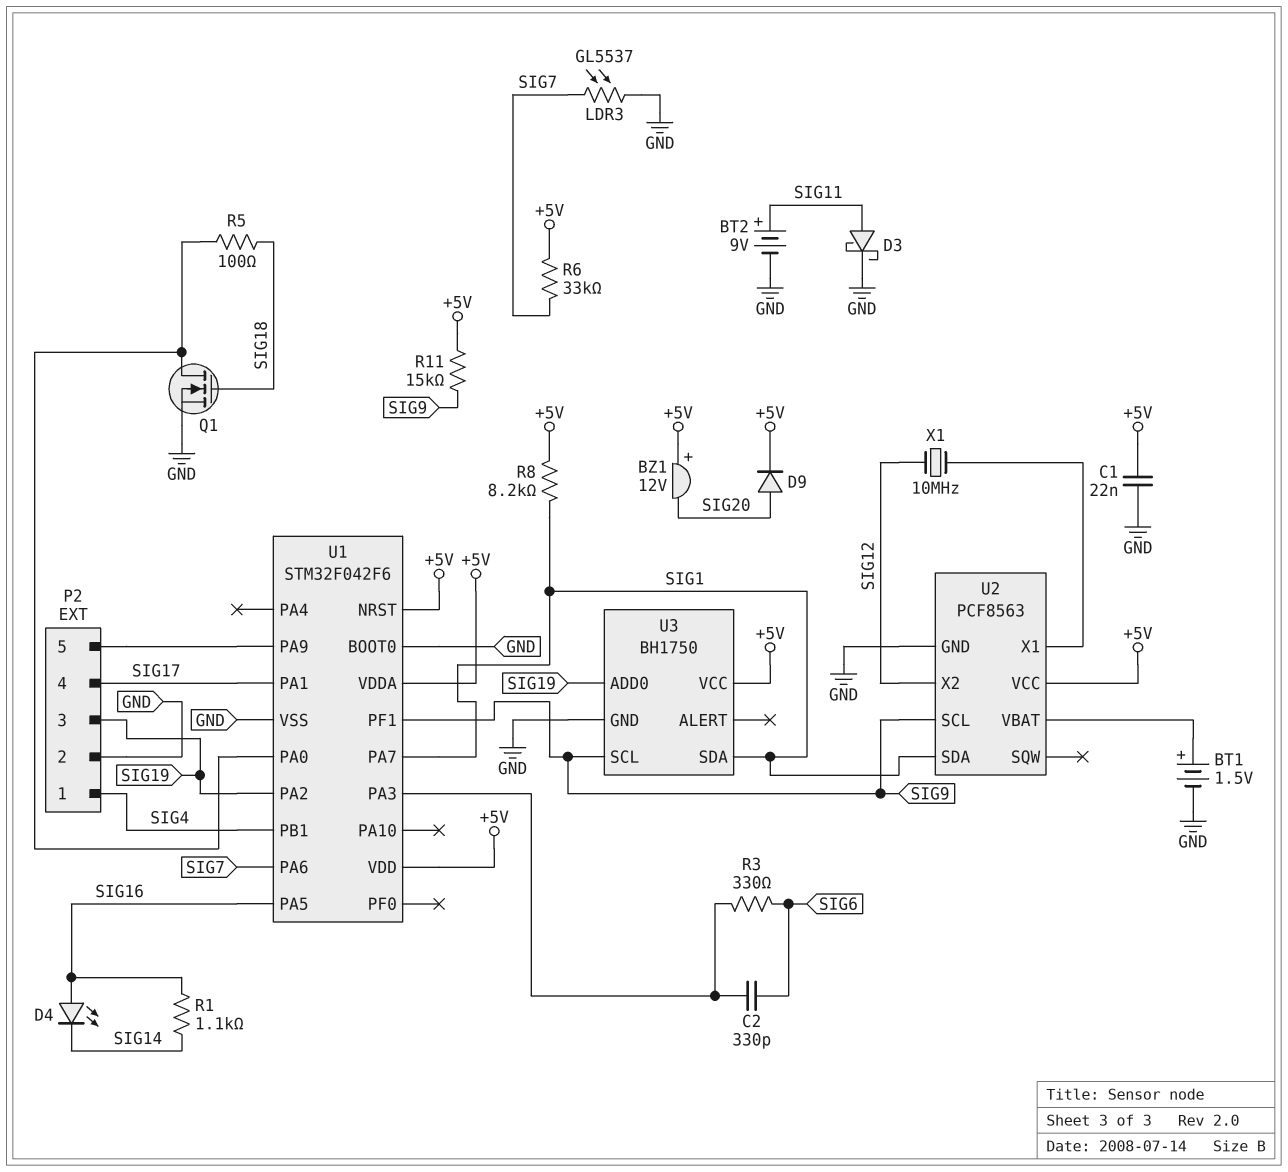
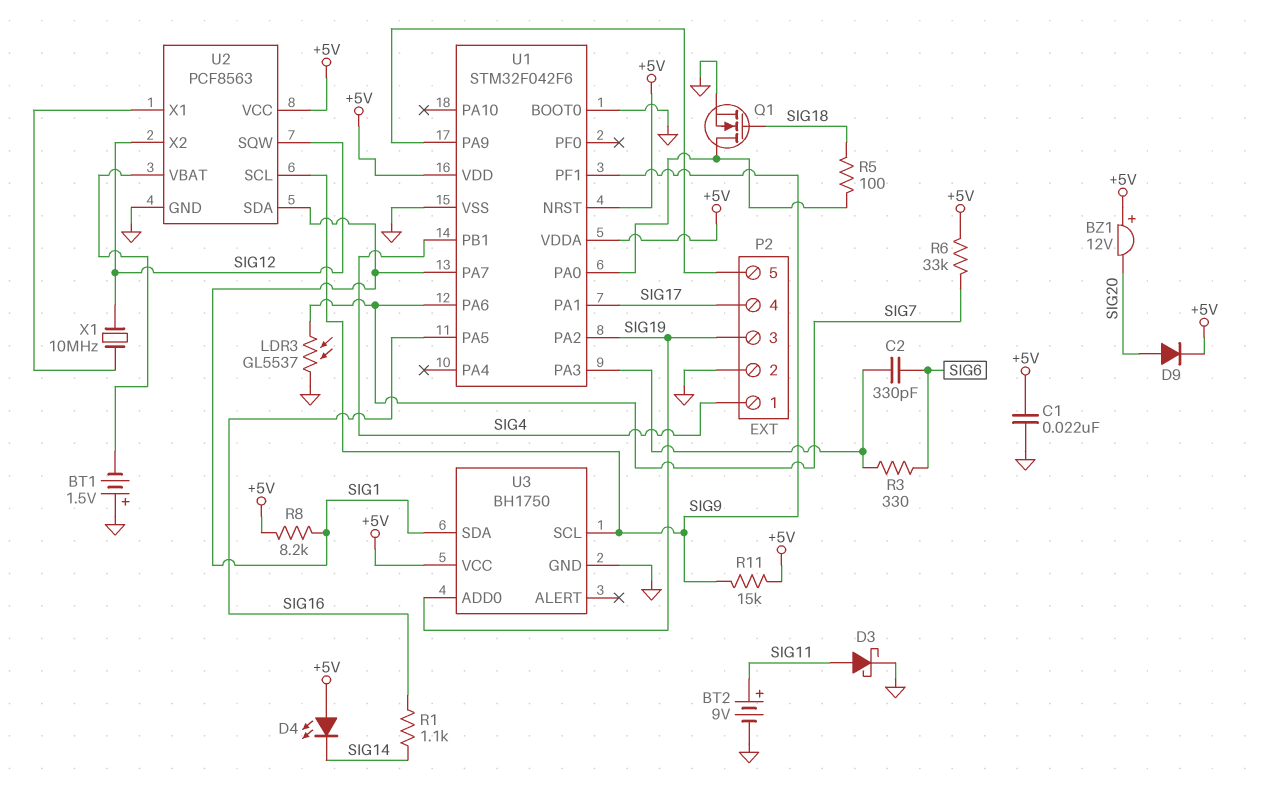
BT1: 1.5V (plus U2/VBAT, minus GND) -> 1.5V (plus GND, minus U2/VBAT)
D4: LED (A SIG16, K SIG14) -> LED (A +5V, K SIG14)
U2 pin SQW: none -> SIG12

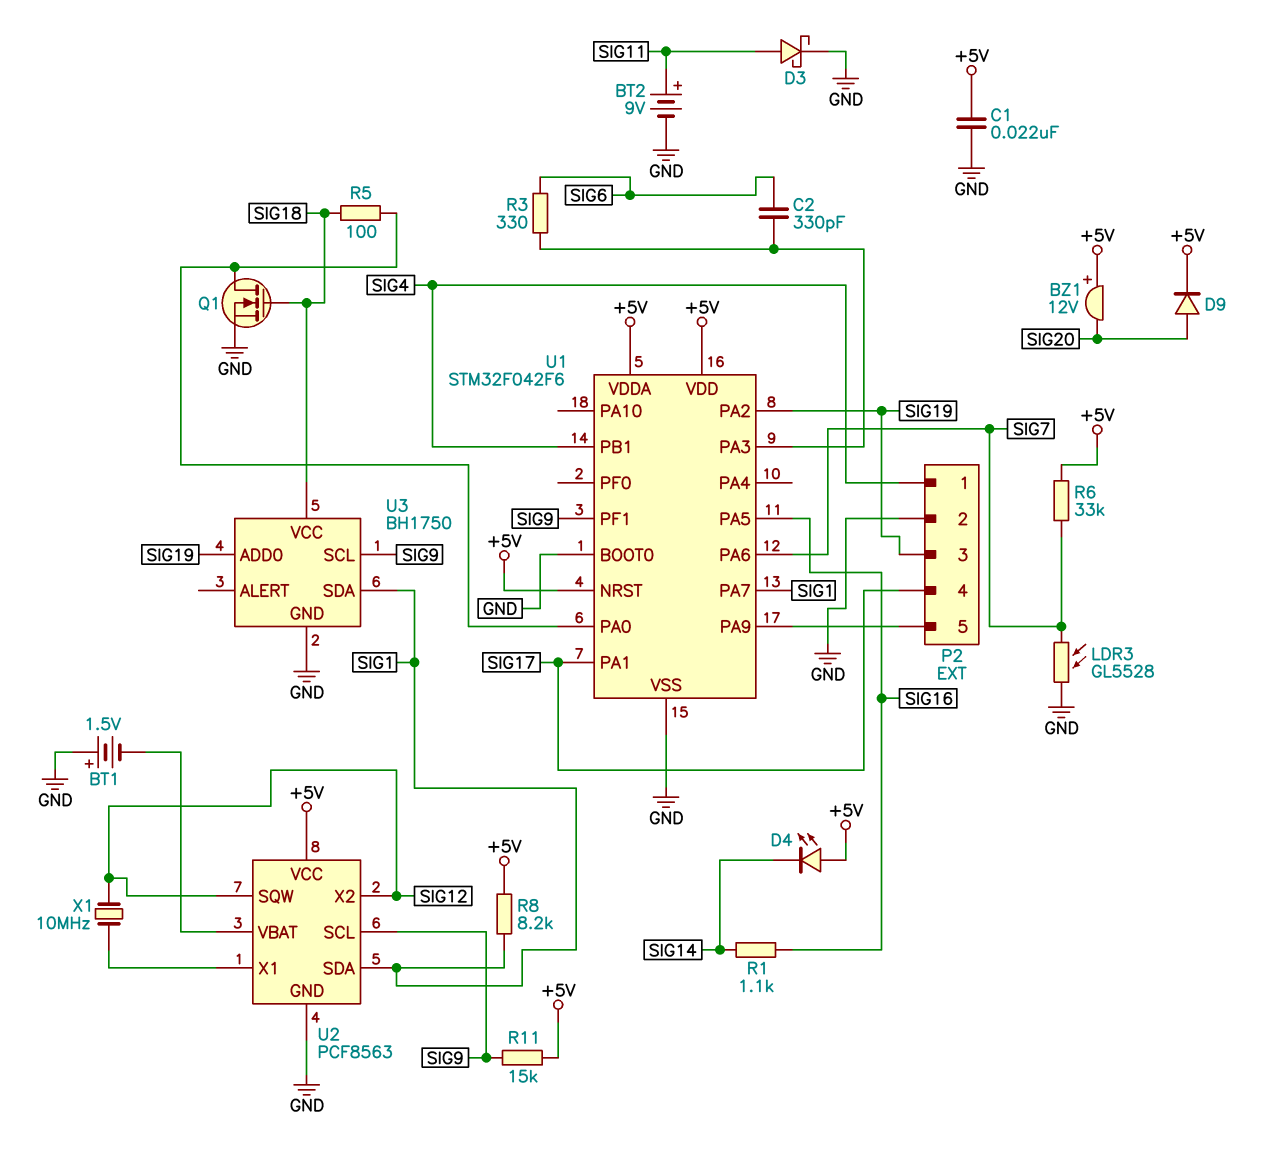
LDR3: GL5537 (GND, SIG7) -> GL5528 (GND, SIG7)
U3 pin VCC: +5V -> SIG18

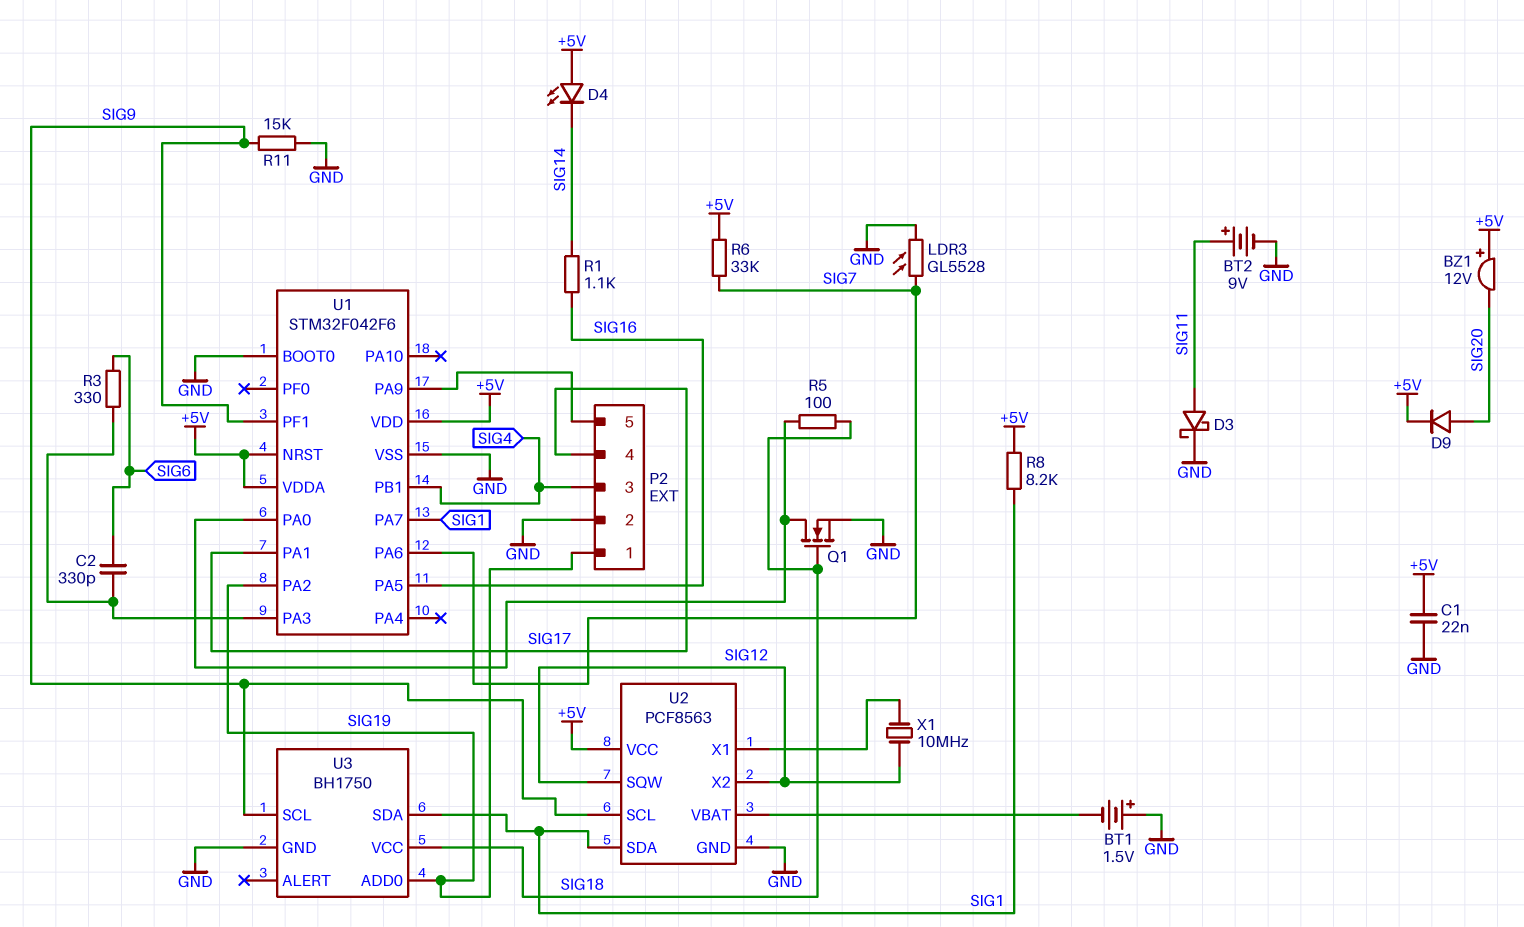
P2 pin 1: SIG4 -> SIG19
P2 pin 3: SIG19 -> SIG4
R11: 15k (+5V, SIG9) -> 15k (GND, SIG9)

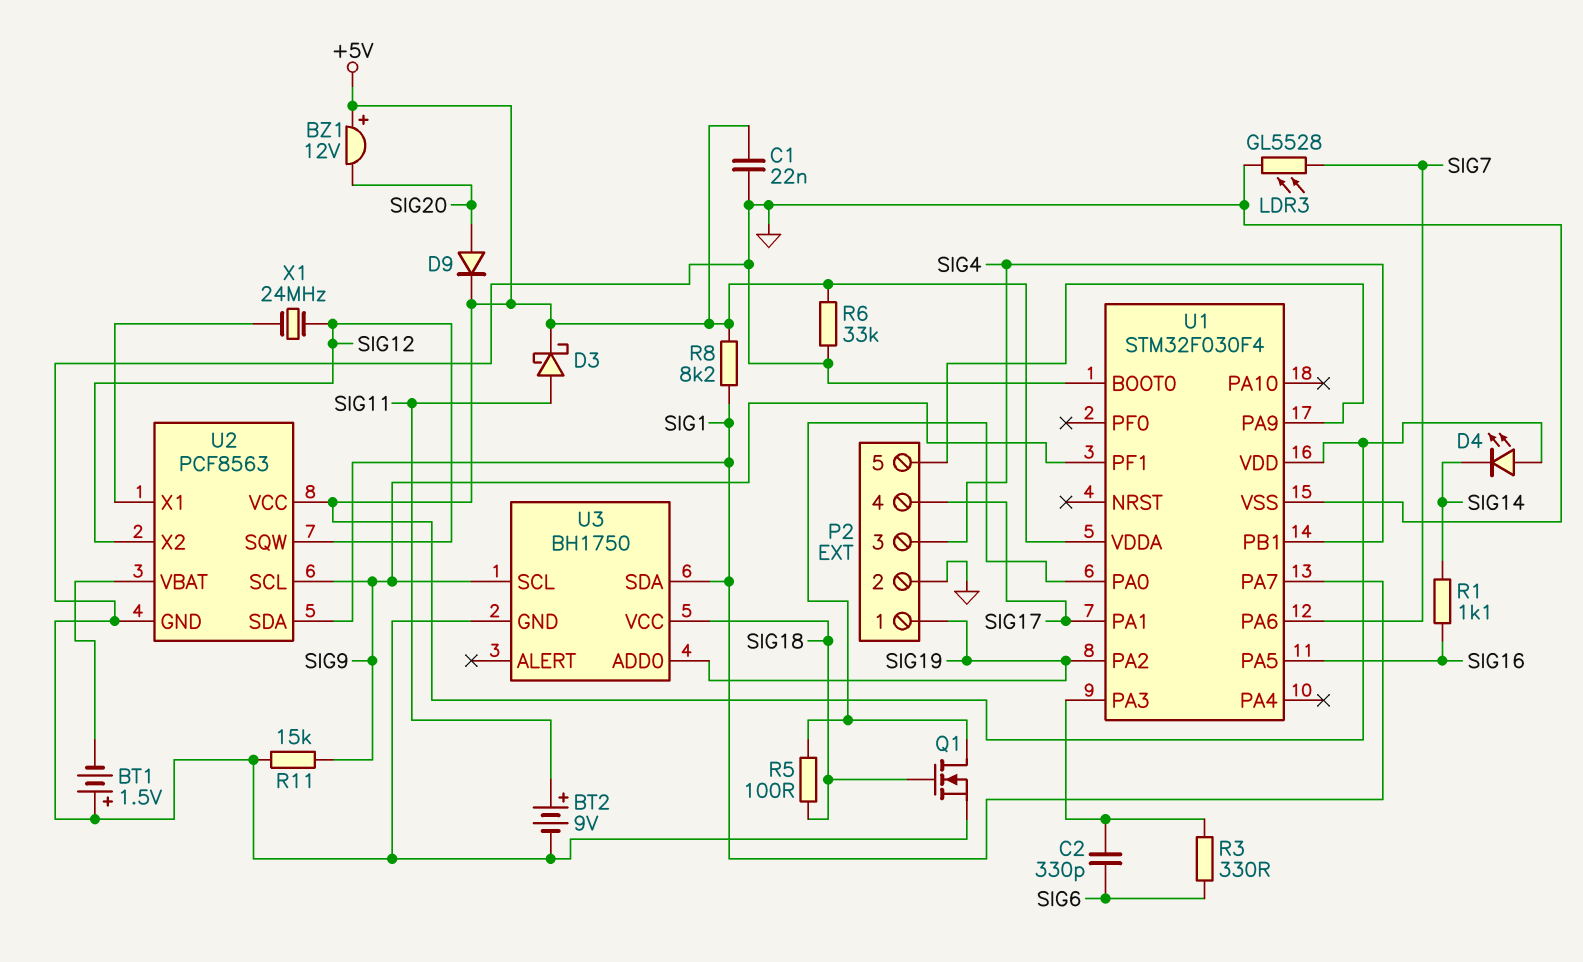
D3: schottky (A SIG11, K GND) -> schottky (A SIG11, K +5V)
R6: 33k (+5V, SIG7) -> 33k (+5V, GND)
U1: STM32F042F6 -> STM32F030F4
U1 pin NRST: +5V -> none
X1: 10MHz (SIG12, U2/X1) -> 24MHz (SIG12, U2/X1)

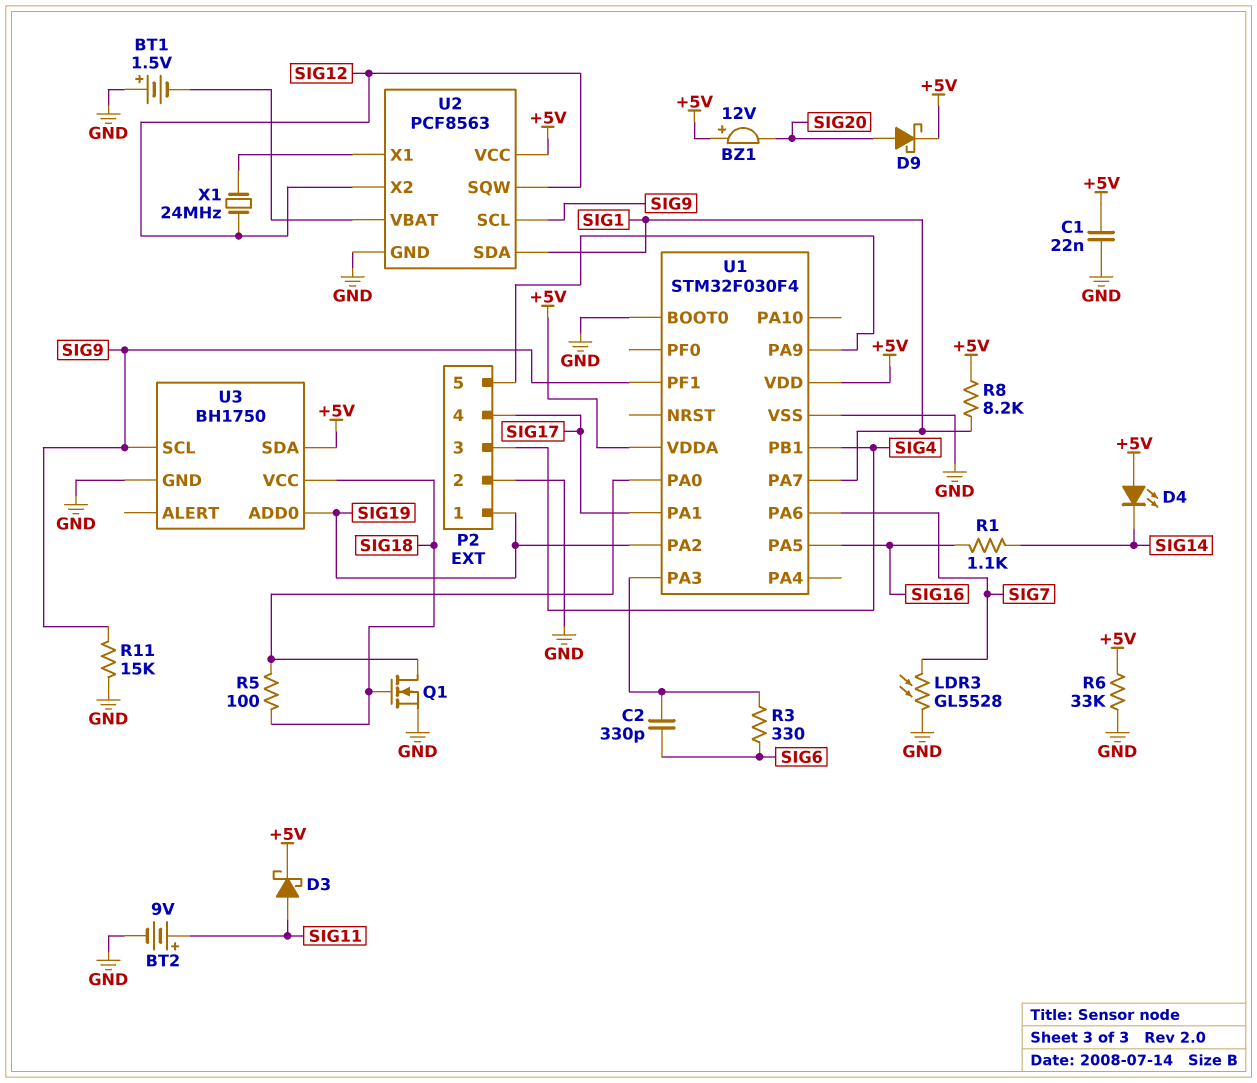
D9: diode (A SIG20, K +5V) -> schottky (A SIG20, K +5V)
U3 pin SDA: SIG1 -> +5V

